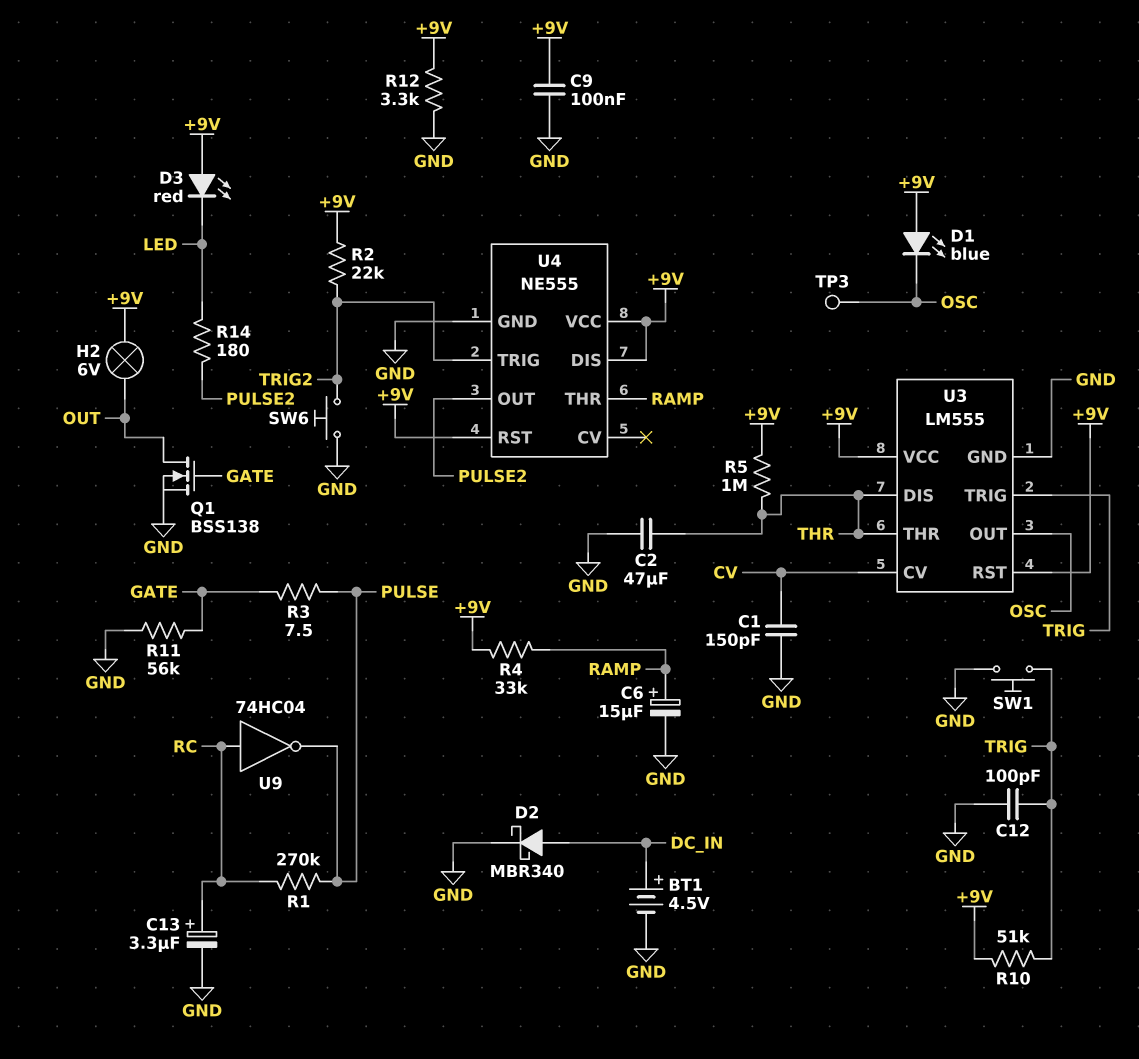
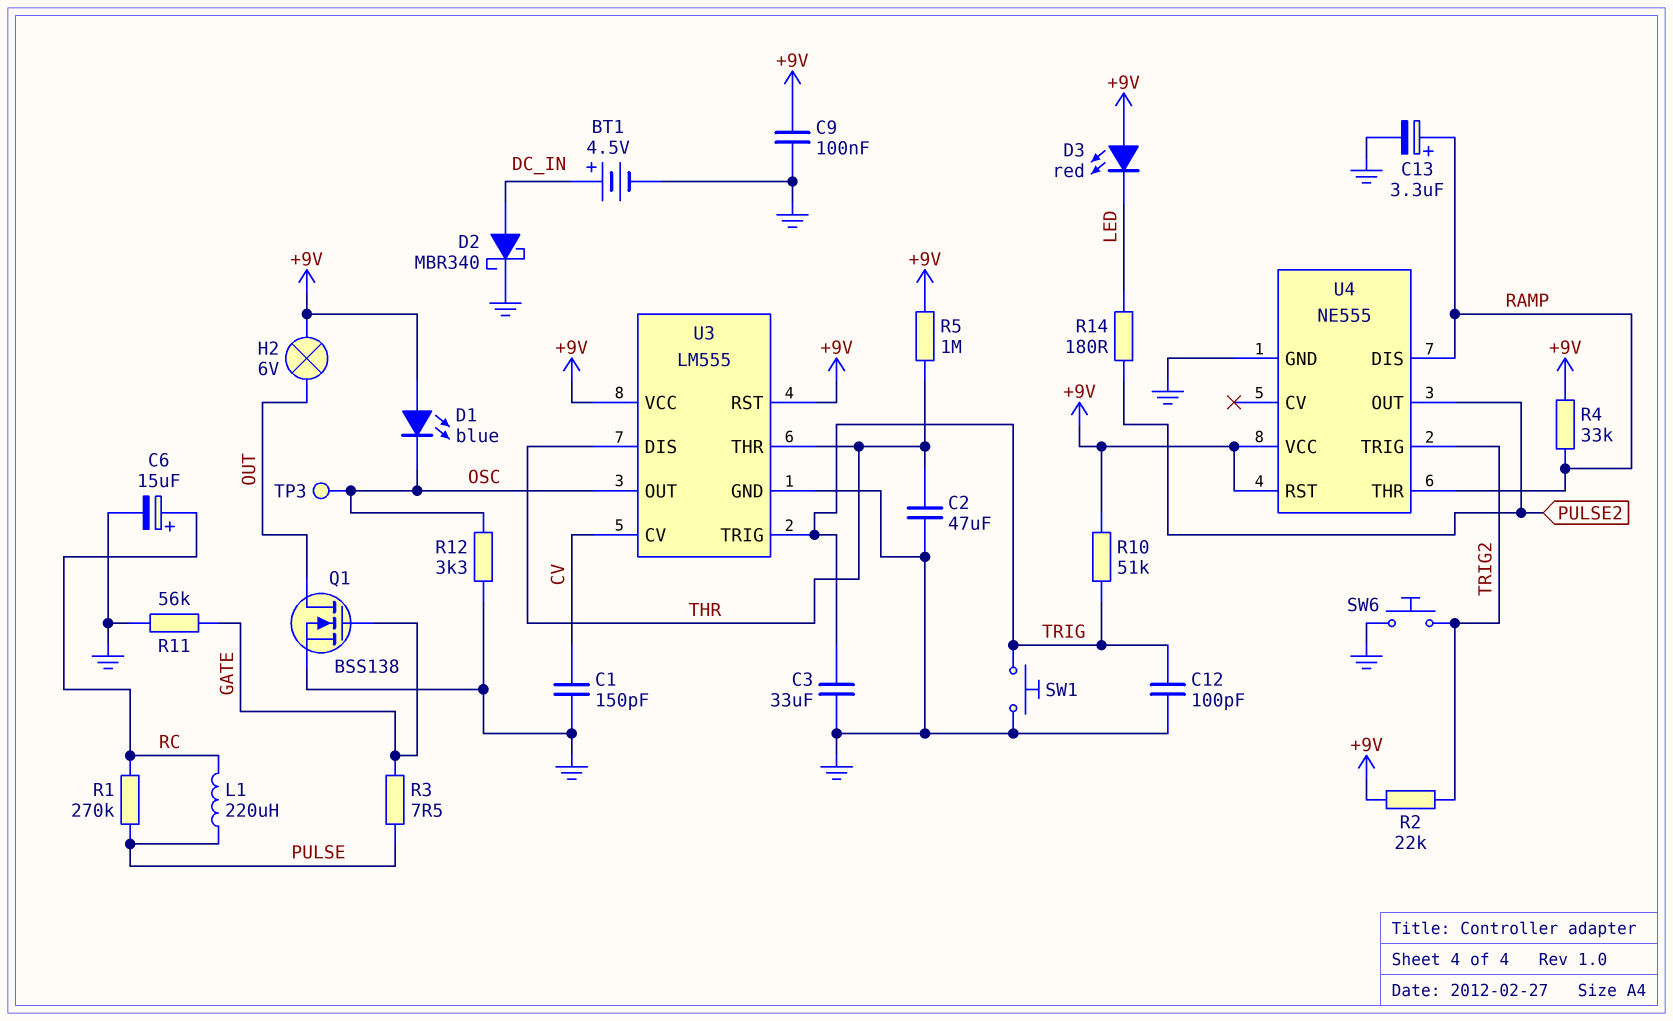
C3: none -> 33uF (GND, TRIG)
C6: 15uF (plus RAMP, minus GND) -> 15uF (plus RC, minus GND)
C13: 3.3uF (plus RC, minus GND) -> 3.3uF (plus RAMP, minus GND)
L1: none -> 220uH (PULSE, RC)
R12: 3.3k (+9V, GND) -> 3.3k (GND, OSC)
U4 pin DIS: +9V -> RAMP
U9: NOT 74HC04 (in RC, out PULSE) -> none

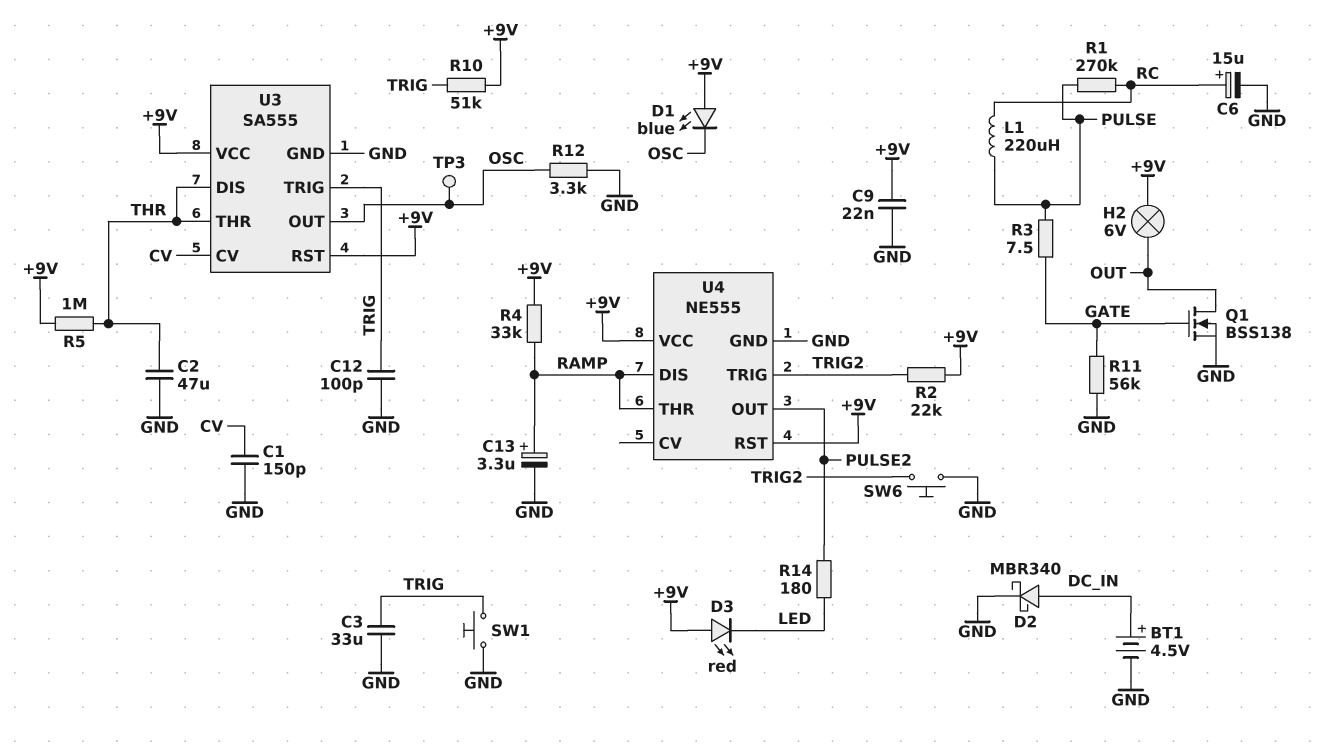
C9: 100nF (+9V, GND) -> 22nF (+9V, GND)
U3: LM555 -> SA555

